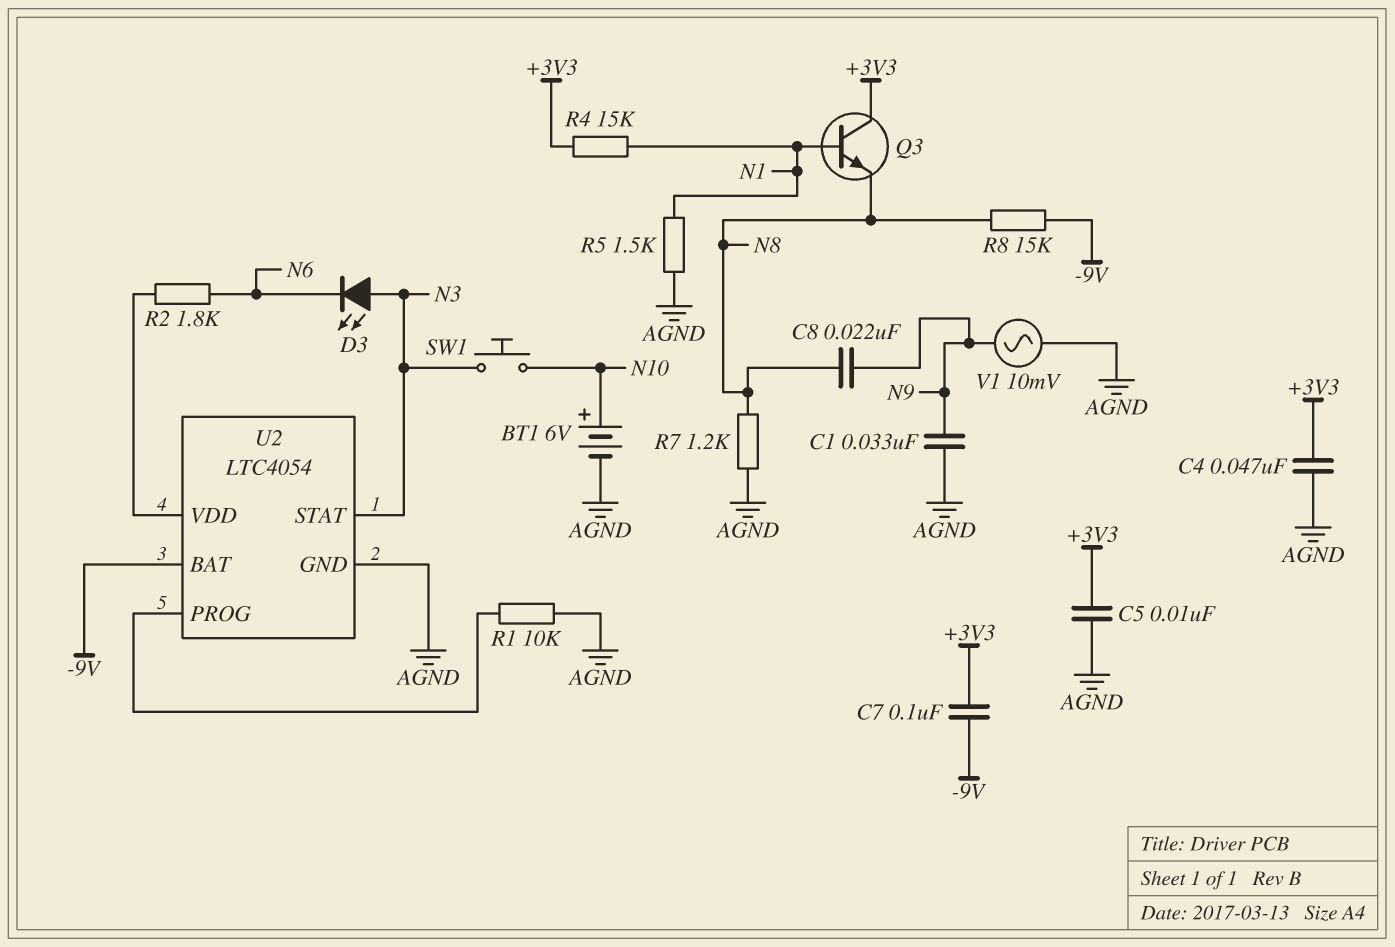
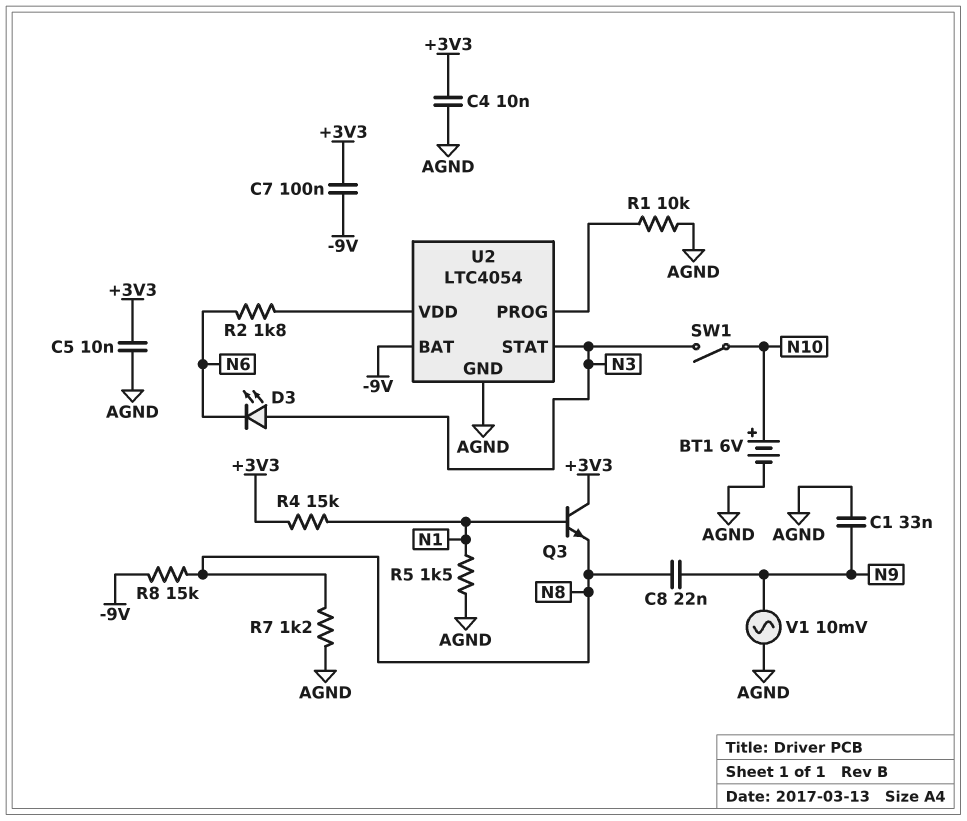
C4: 47nF (+3V3, AGND) -> 10nF (+3V3, AGND)
SW1: button (N3, N10) -> switch (N3, N10)

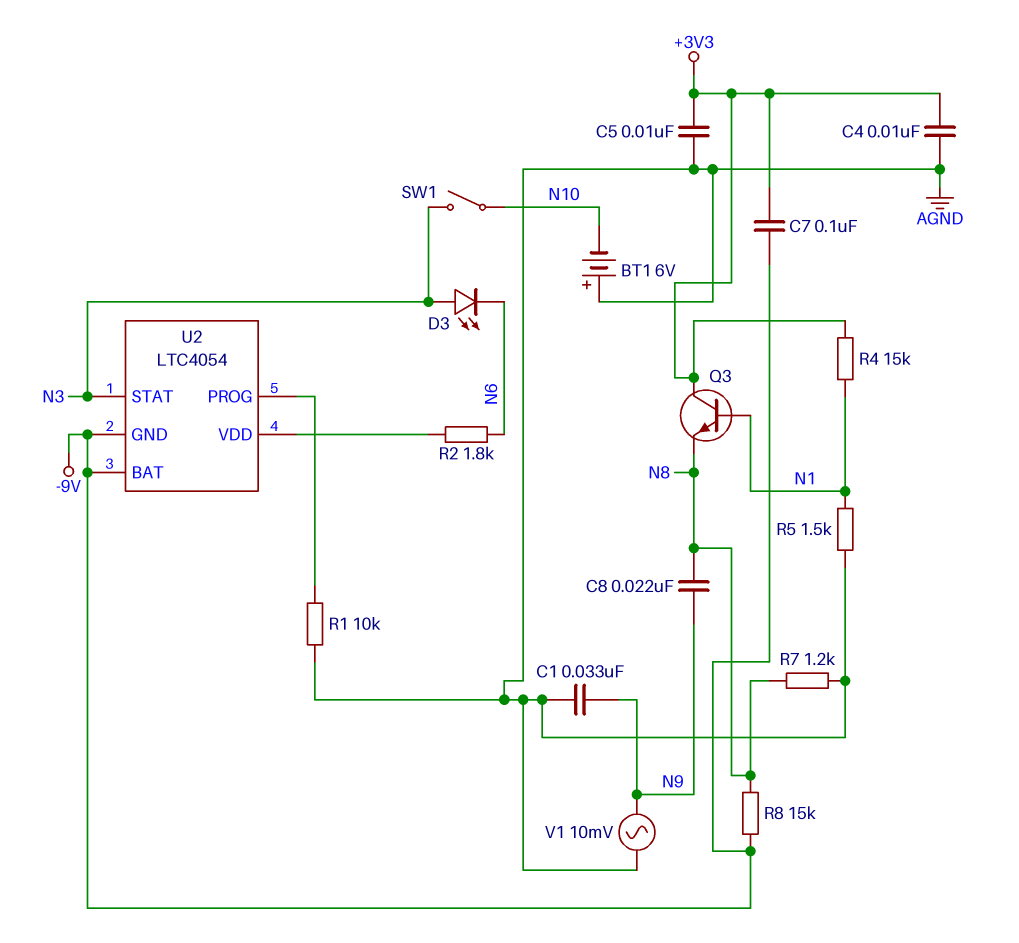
BT1: 6V (plus N10, minus AGND) -> 6V (plus AGND, minus N10)
U2 pin GND: AGND -> -9V

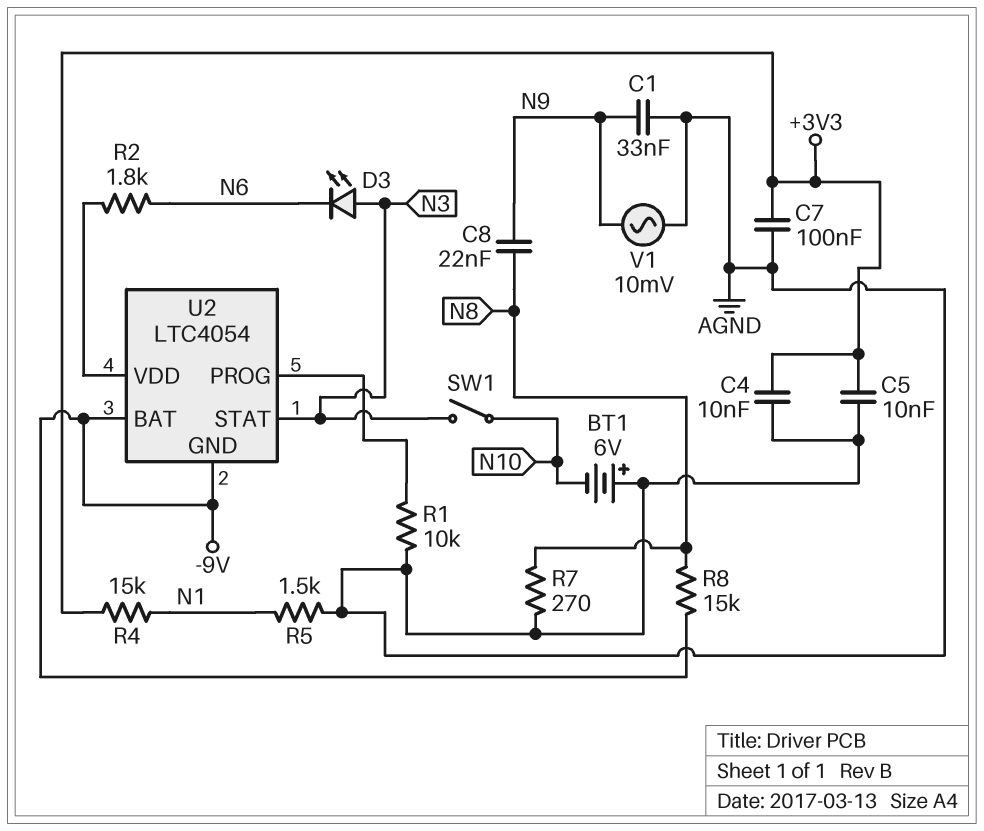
C7: 100nF (+3V3, -9V) -> 100nF (+3V3, AGND)
Q3: NPN (B N1, C +3V3, E N8) -> none
R7: 1.2k (AGND, N8) -> 270 (AGND, N8)

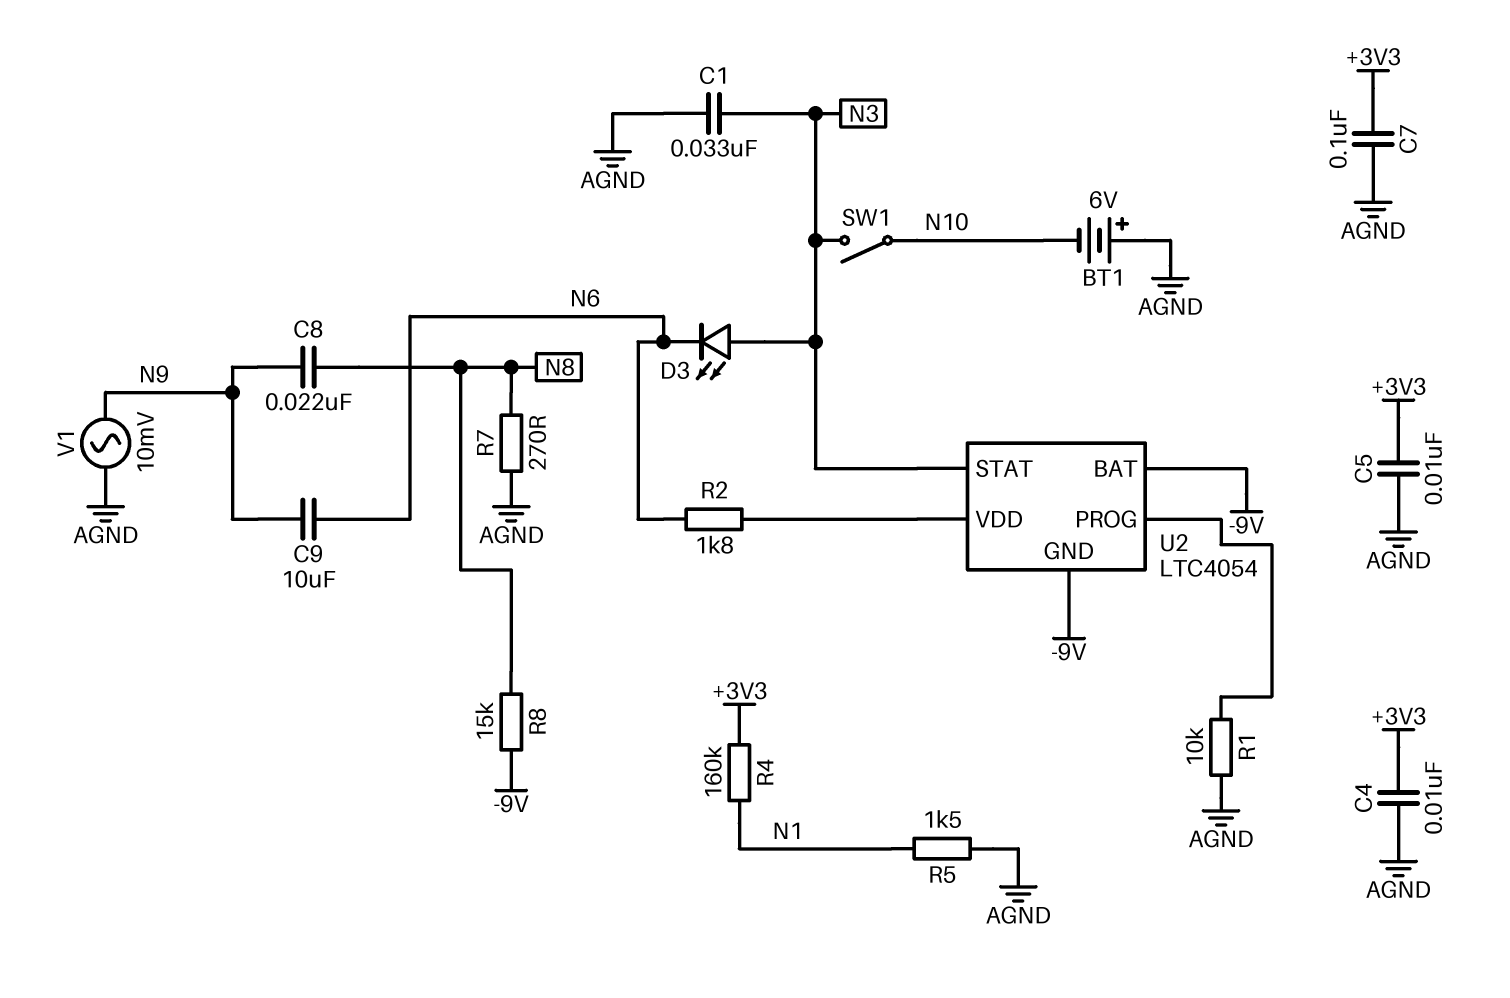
C1: 33nF (AGND, N9) -> 33nF (AGND, N3)
C9: none -> 10uF (N6, N9)
R4: 15k (+3V3, N1) -> 160k (+3V3, N1)

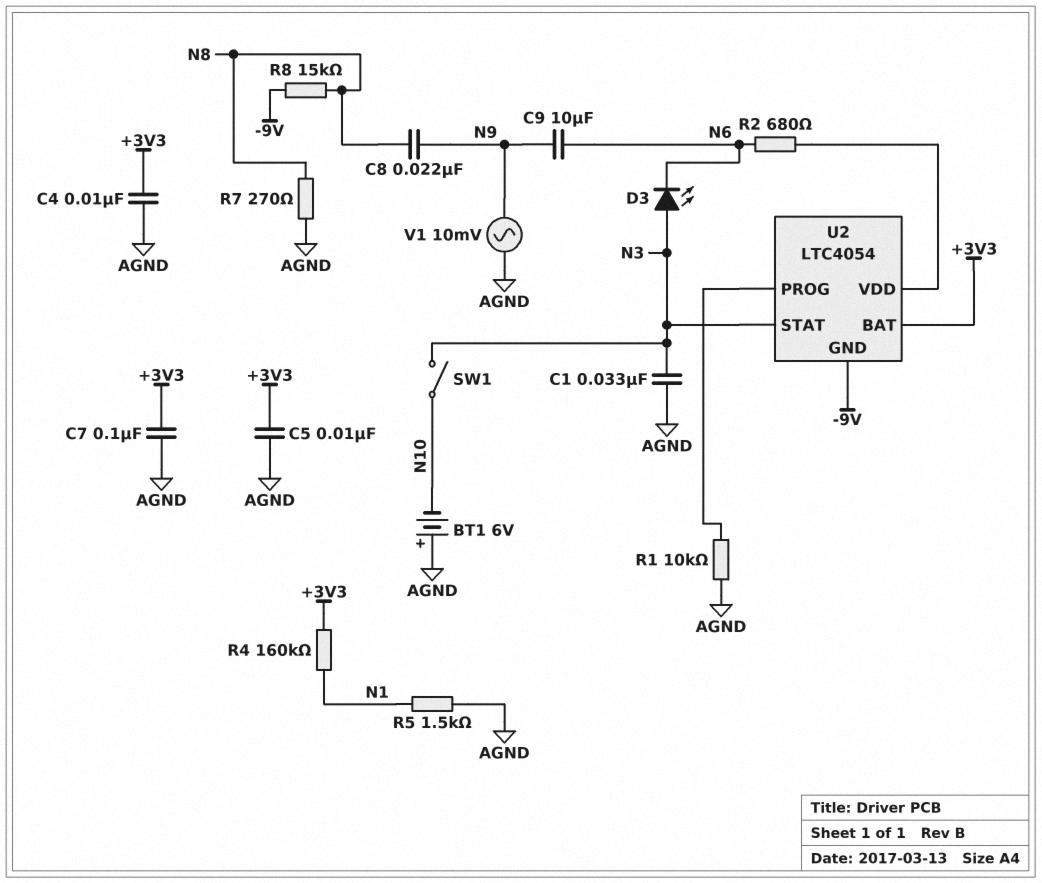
R2: 1.8k (N6, U2/VDD) -> 680 (N6, U2/VDD)
U2 pin BAT: -9V -> +3V3

